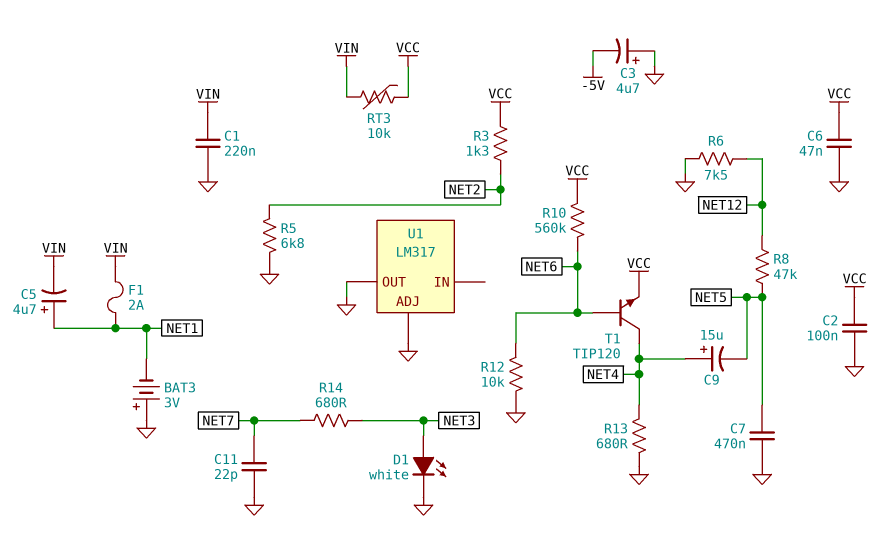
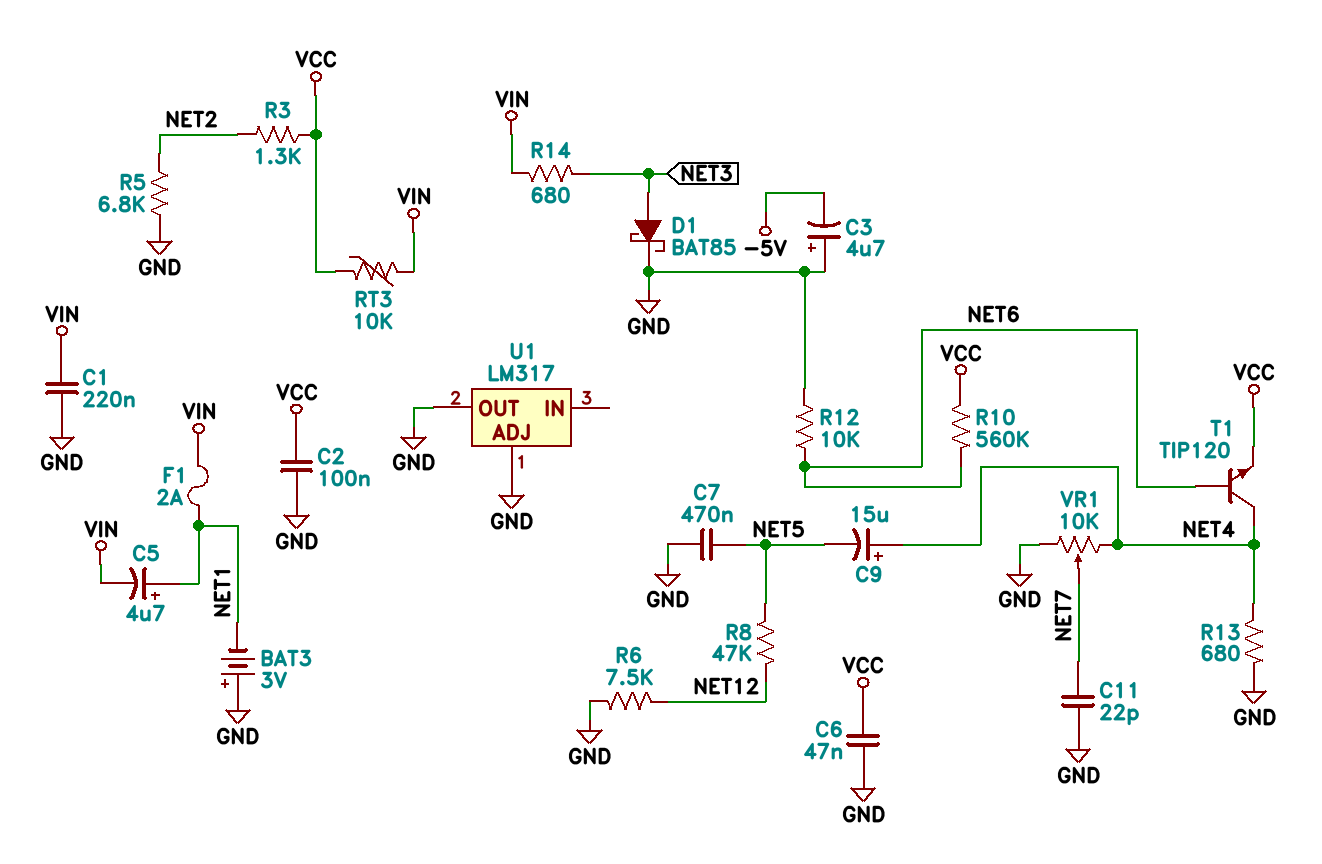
D1: LED white (A NET3, K GND) -> schottky BAT85 (A NET3, K GND)
R14: 680 (NET3, NET7) -> 680 (NET3, VIN)
VR1: none -> 10k (GND, NET4, wiper NET7)

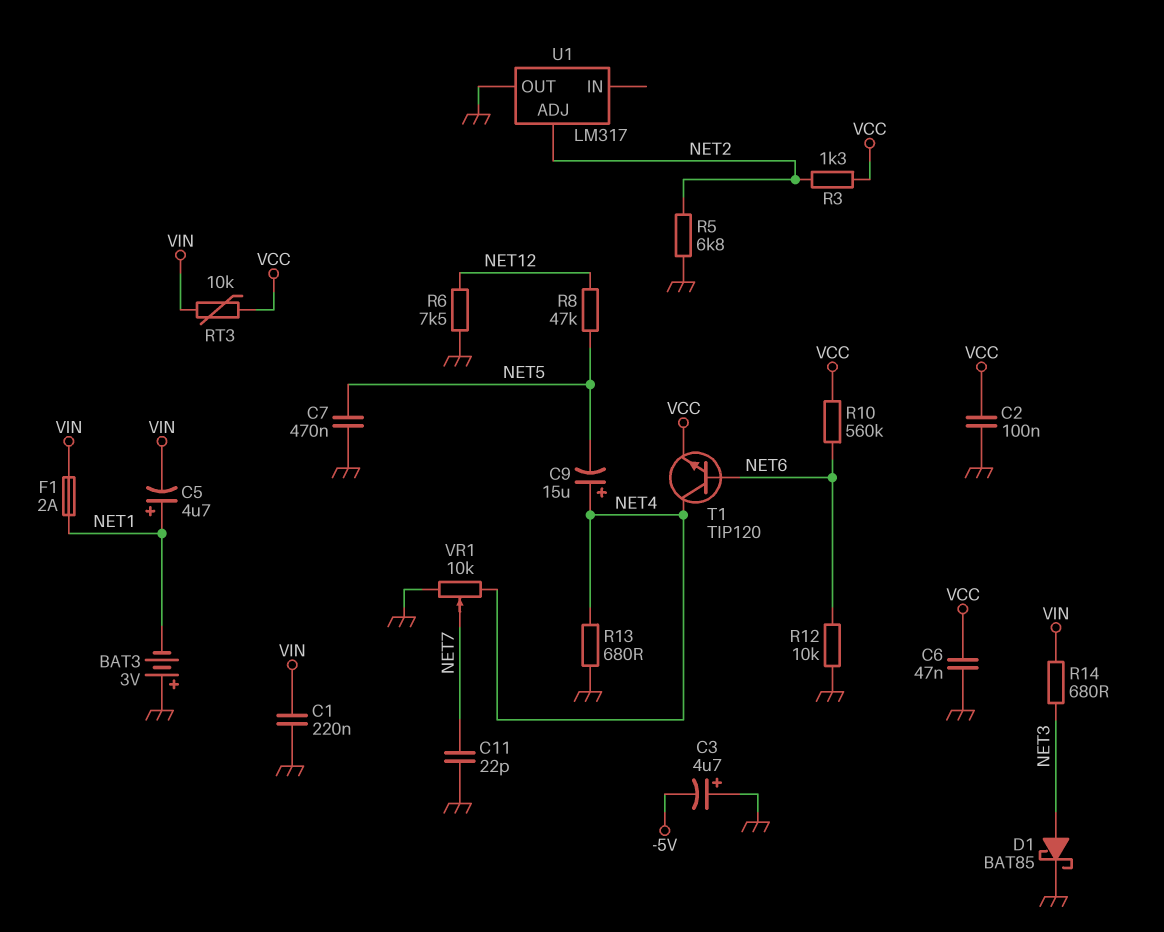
U1 pin ADJ: GND -> NET2

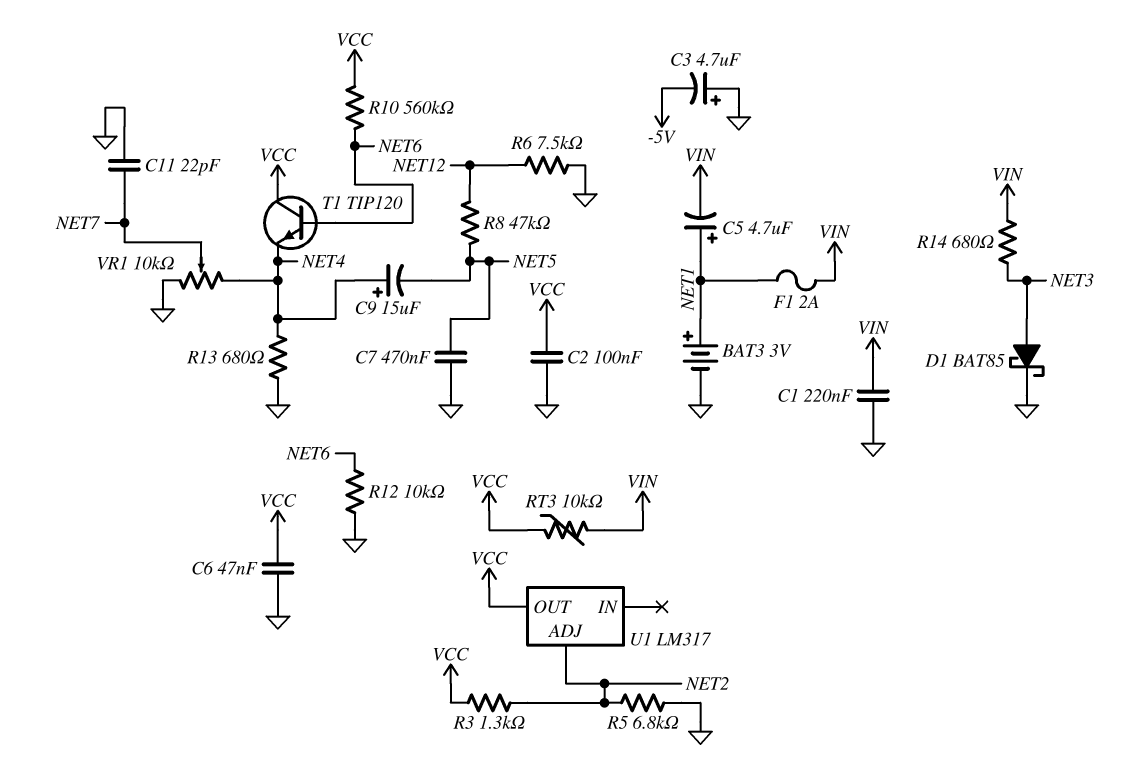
BAT3: 3V (plus GND, minus NET1) -> 3V (plus NET1, minus GND)
T1: NPN TIP120 (B NET6, C NET4, E VCC) -> NPN TIP120 (B NET6, C VCC, E NET4)
U1 pin OUT: GND -> VCC

